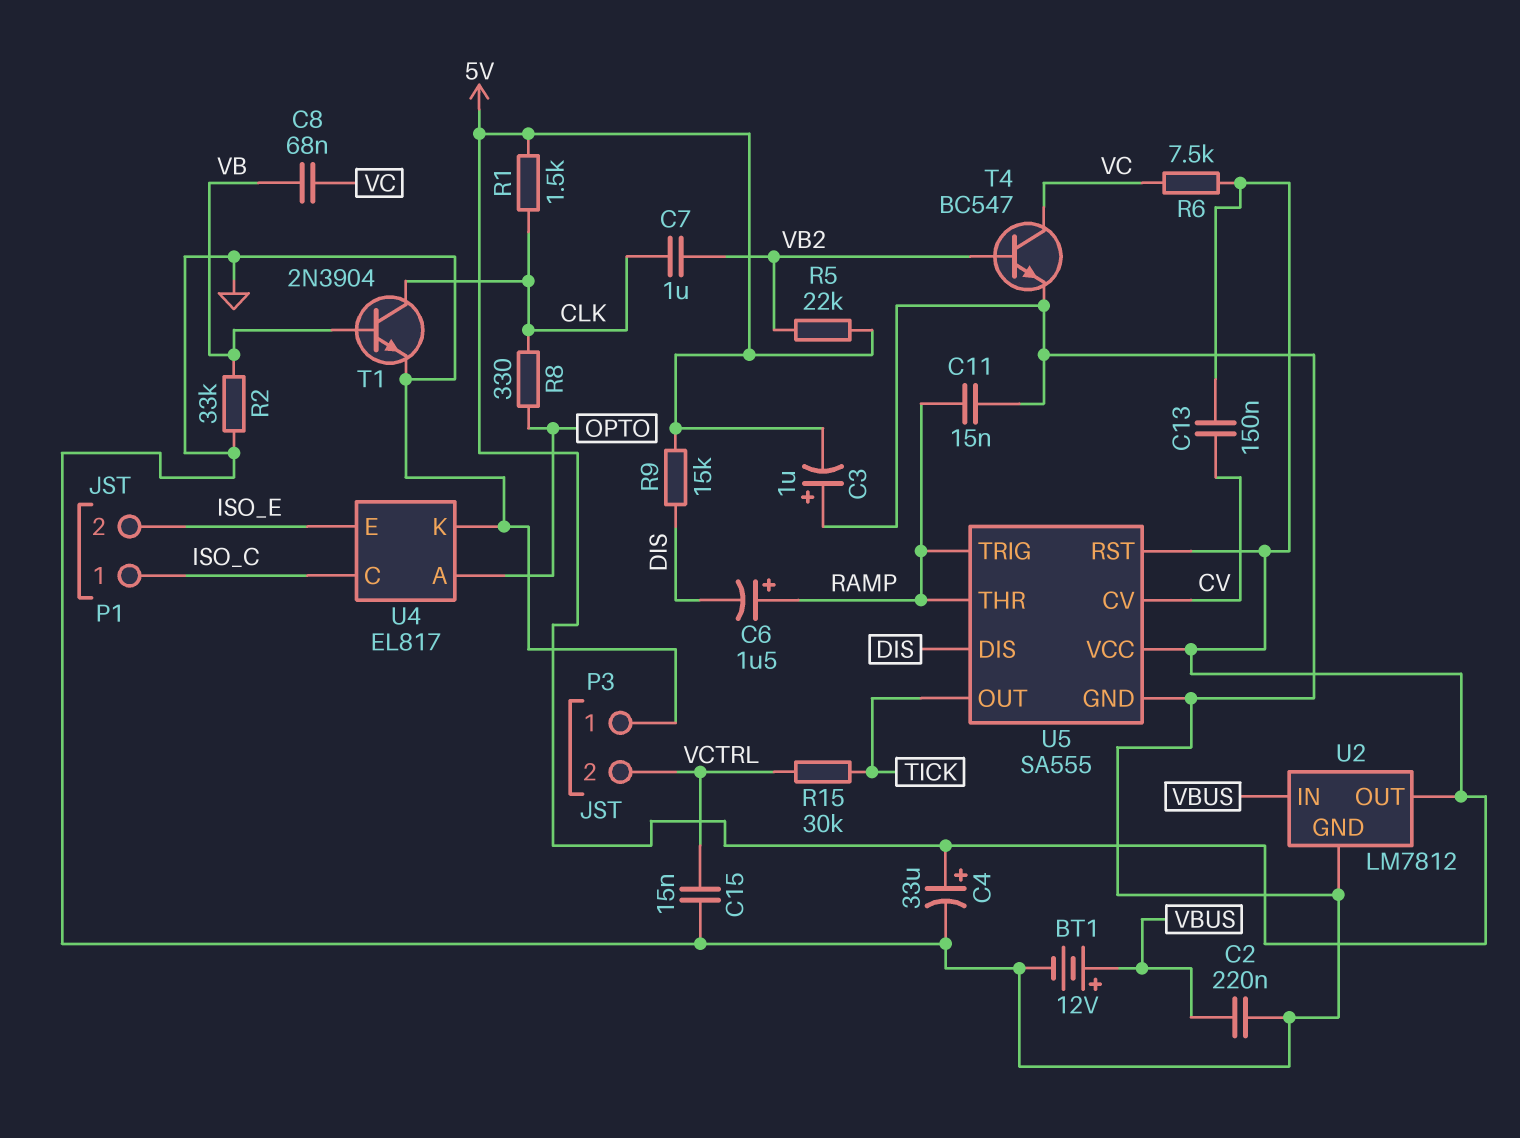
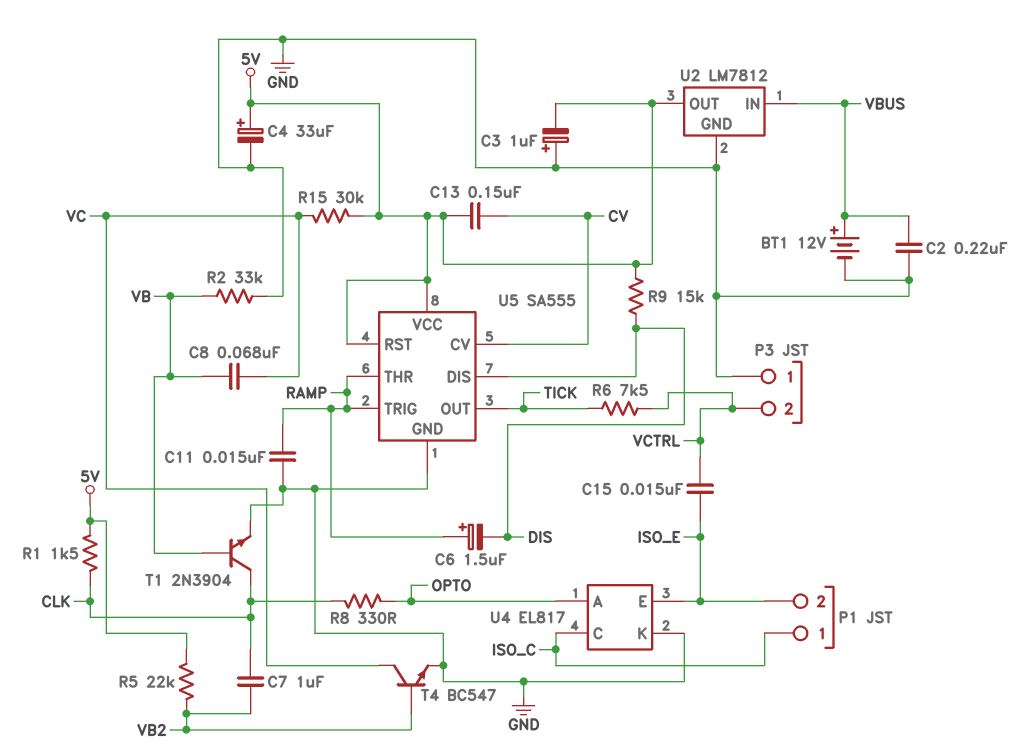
C15: 15nF (GND, VCTRL) -> 15nF (ISO_E, VCTRL)
R6: 7.5k (5V, VC) -> 7.5k (TICK, VCTRL)
R15: 30k (TICK, VCTRL) -> 30k (5V, VC)

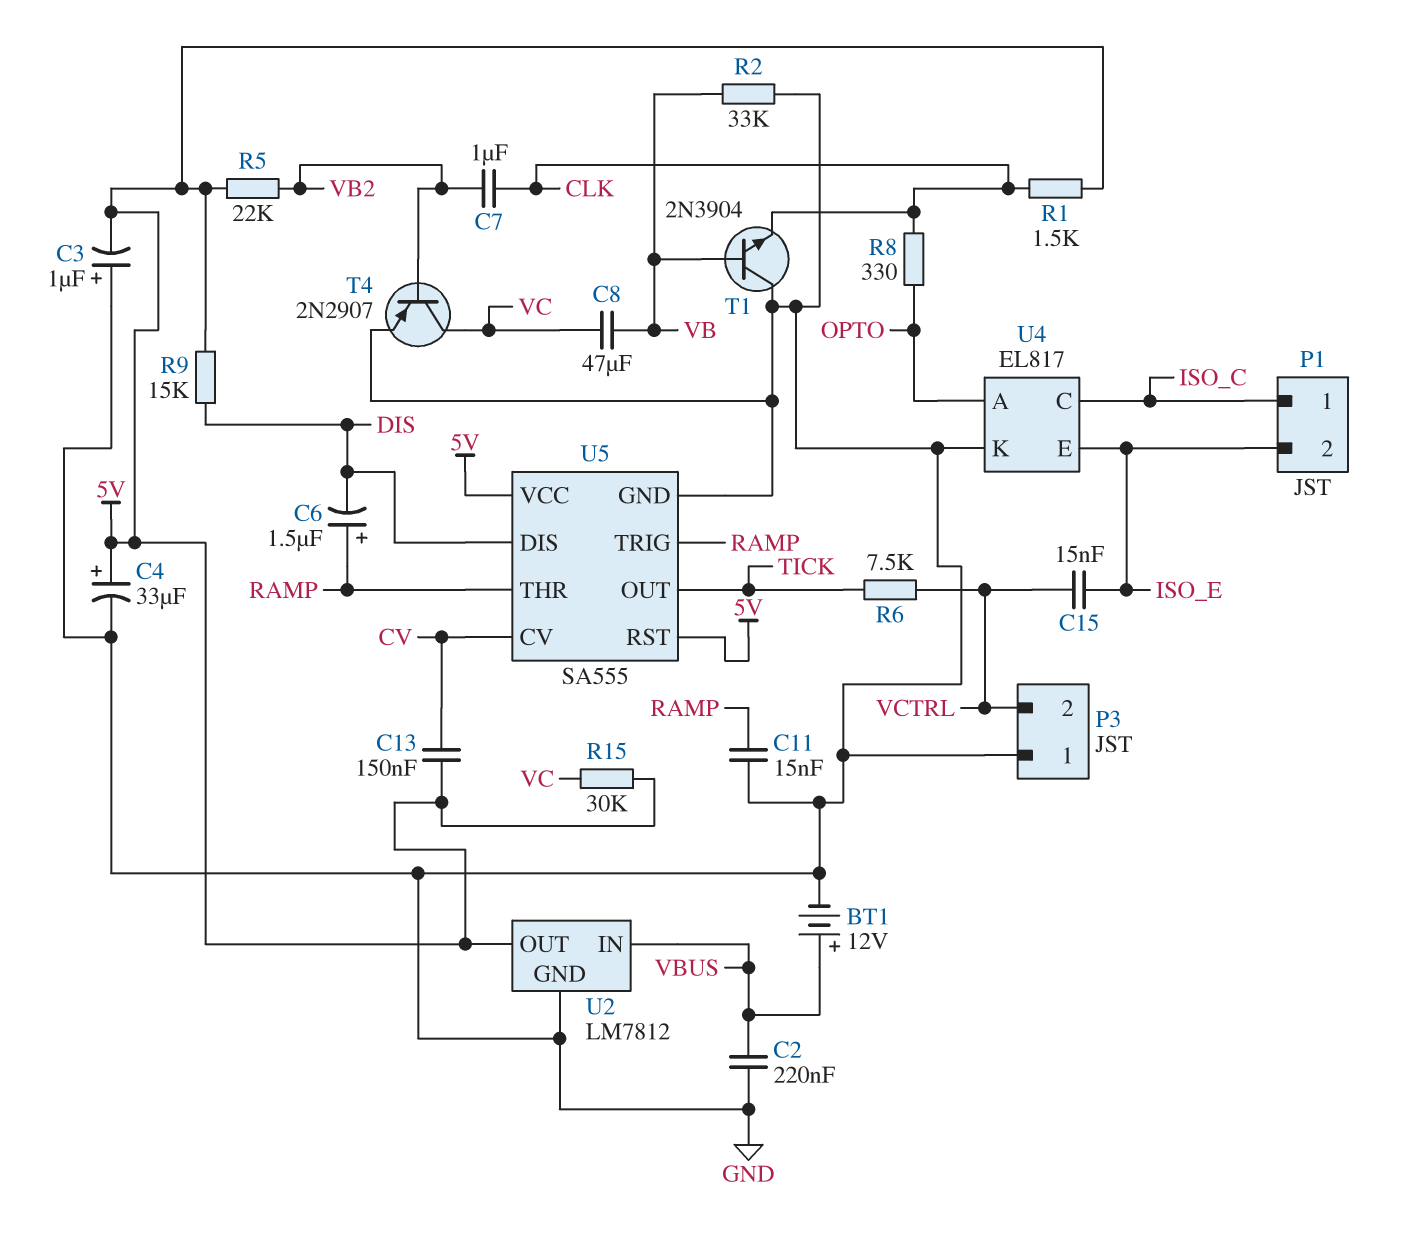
C8: 68nF (VB, VC) -> 47uF (VB, VC)
T1: NPN 2N3904 (B VB, C CLK, E GND) -> NPN 2N3904 (B VB, C GND, E CLK)
T4: NPN BC547 (B VB2, C VC, E GND) -> PNP 2N2907 (B VB2, C VC, E GND)

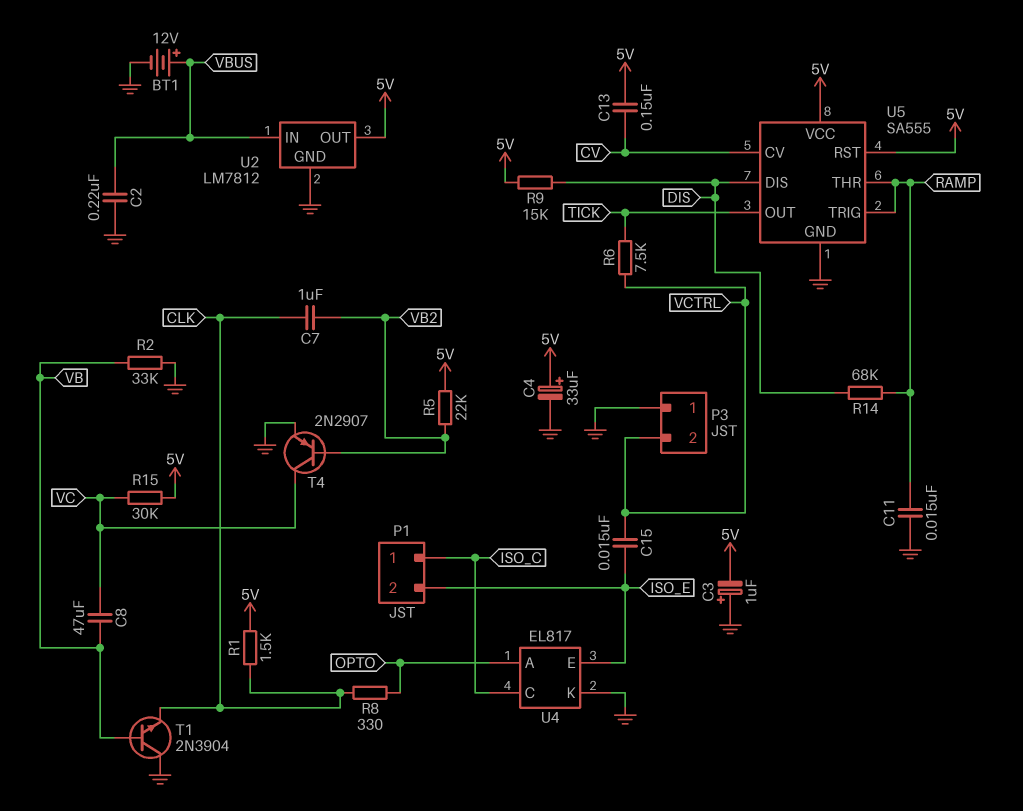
C6: 1.5uF (plus RAMP, minus DIS) -> none
R14: none -> 68k (DIS, RAMP)

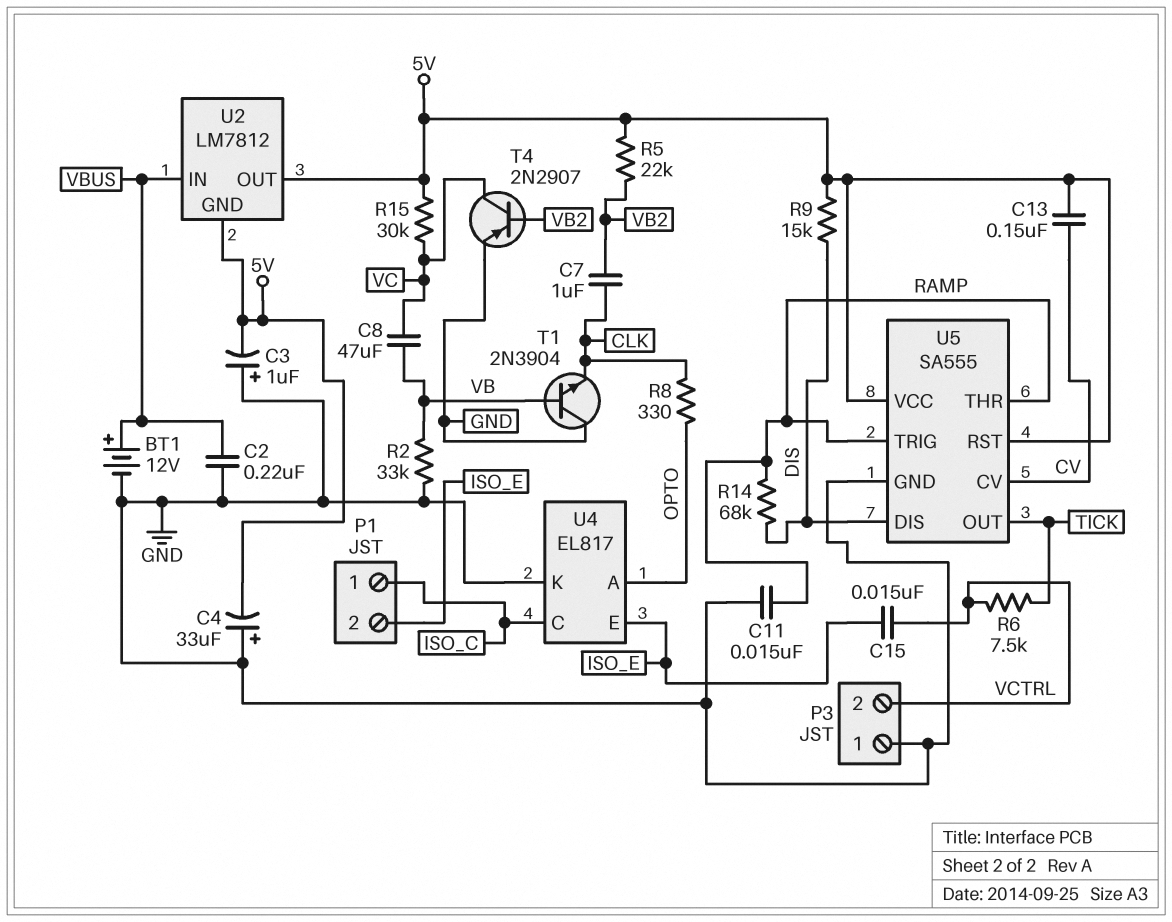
C4: 33uF (plus 5V, minus GND) -> 33uF (plus GND, minus 5V)
R1: 1.5k (5V, CLK) -> none
U2 pin GND: GND -> 5V

